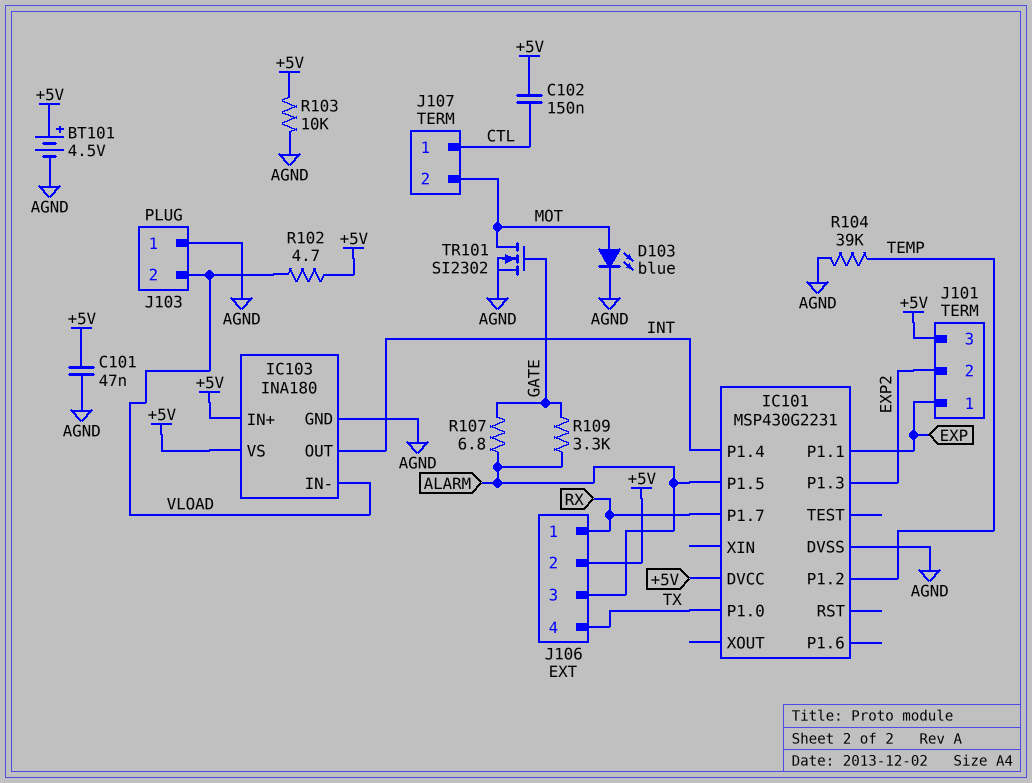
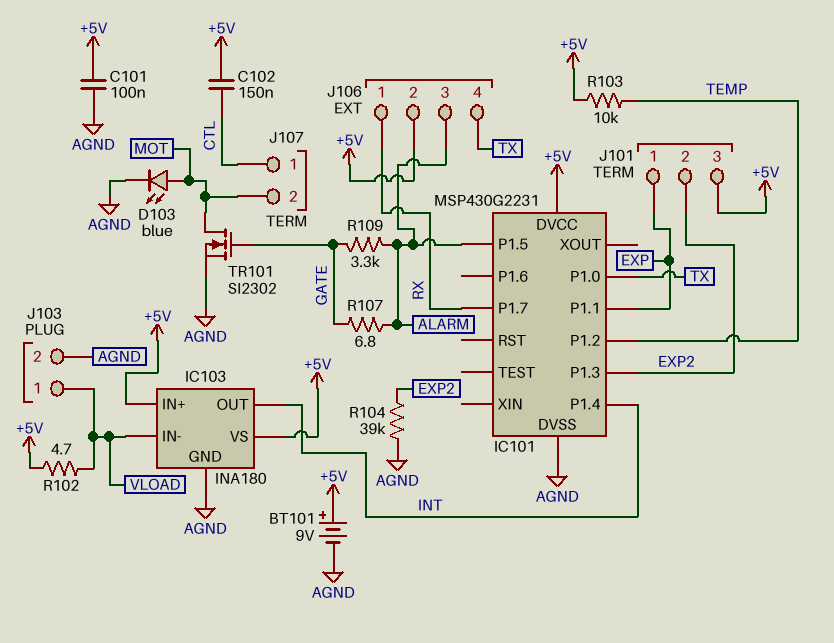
BT101: 4.5V (plus +5V, minus AGND) -> 9V (plus +5V, minus AGND)
C101: 47nF (+5V, AGND) -> 100nF (+5V, AGND)
J103 pin 1: AGND -> VLOAD
J103 pin 2: VLOAD -> AGND
R103: 10k (+5V, AGND) -> 10k (+5V, TEMP)
R104: 39k (AGND, TEMP) -> 39k (AGND, EXP2)

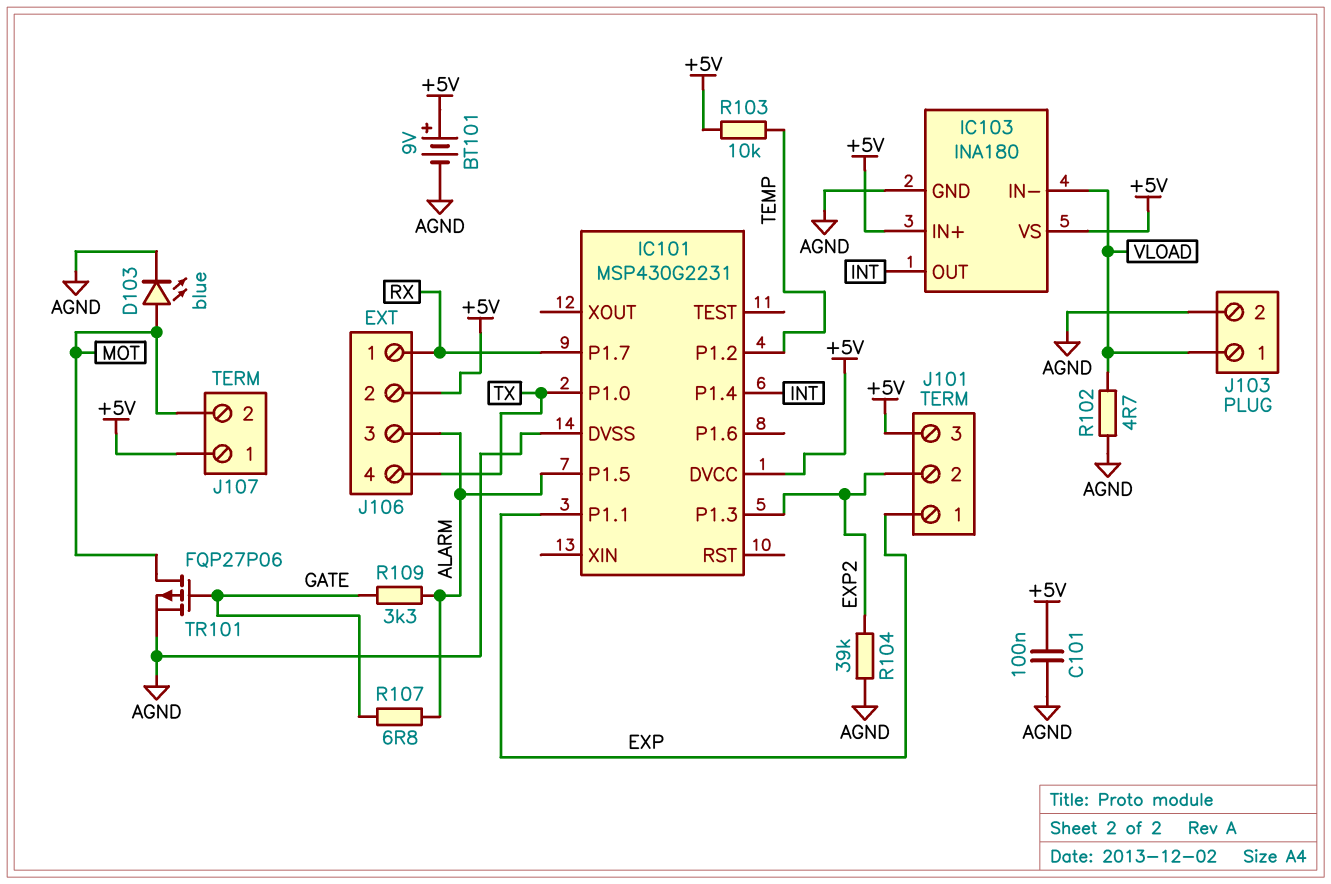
C102: 150nF (+5V, CTL) -> none
J107 pin 1: CTL -> +5V
R102: 4.7 (+5V, VLOAD) -> 4.7 (AGND, VLOAD)
TR101: NMOS SI2302 (G GATE, D MOT, S AGND) -> PMOS FQP27P06 (G GATE, D MOT, S AGND)

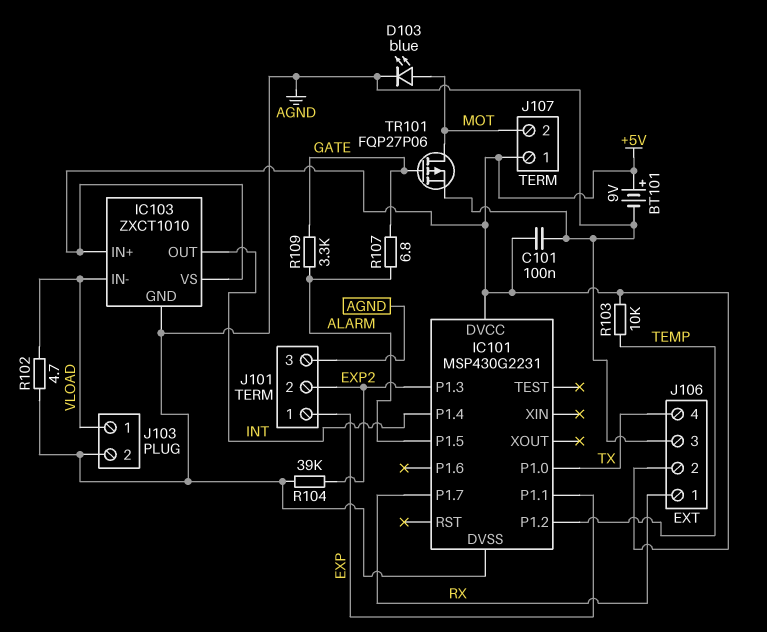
IC103: INA180 -> ZXCT1010
J101 pin 3: +5V -> AGND
J106 pin 3: ALARM -> AGND

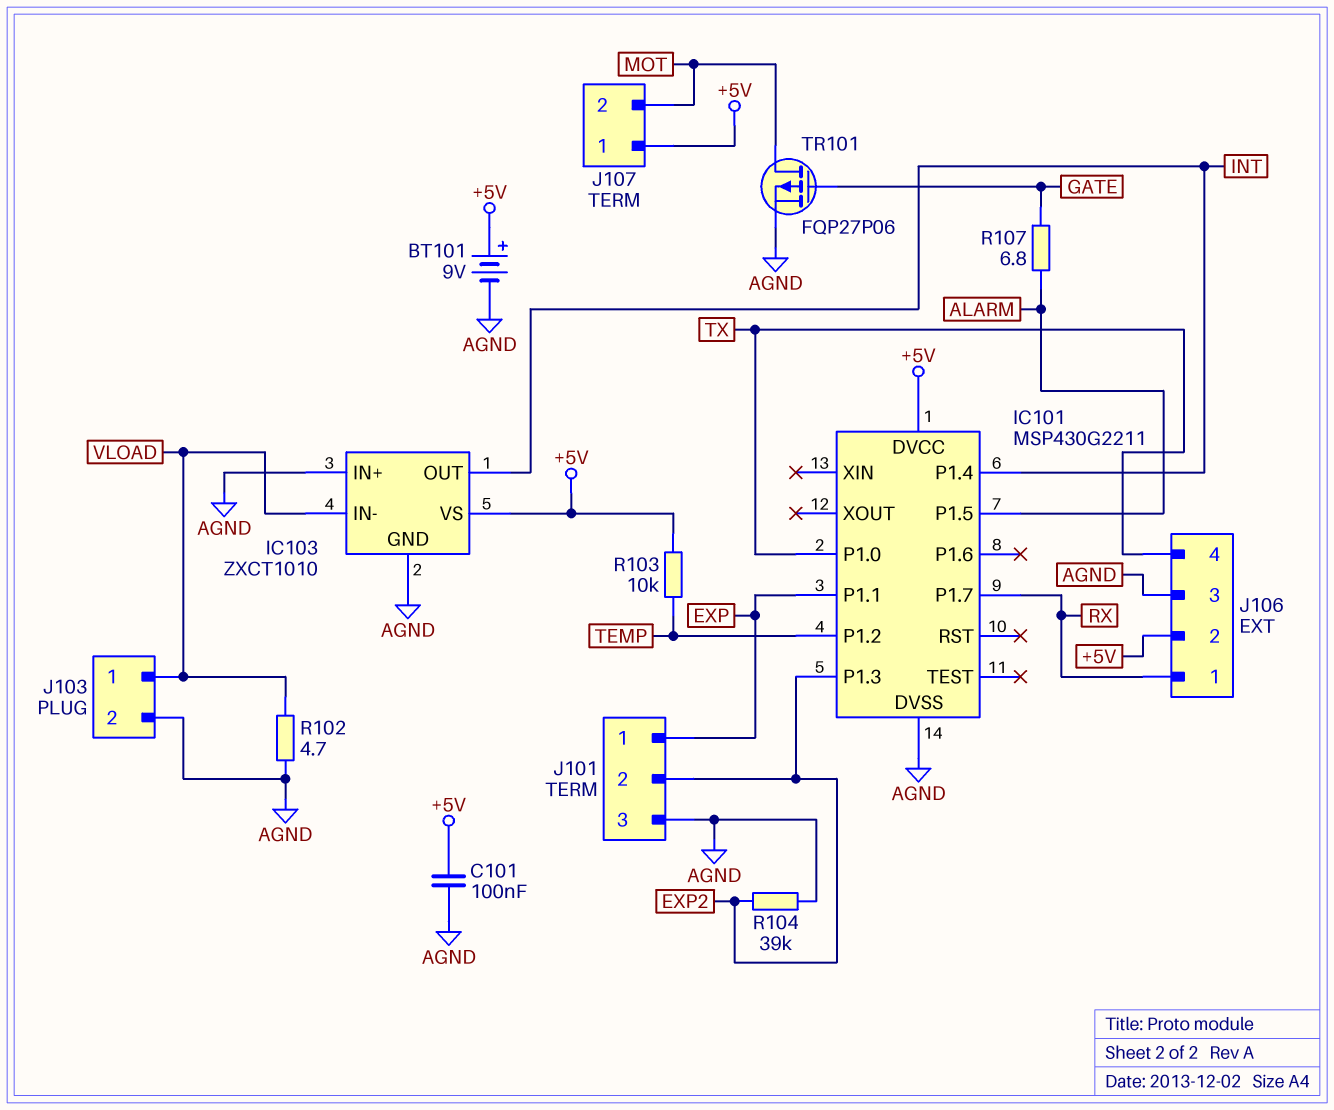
D103: LED blue (A MOT, K AGND) -> none
IC101: MSP430G2231 -> MSP430G2211
IC103 pin IN+: +5V -> AGND
R109: 3.3k (ALARM, GATE) -> none

